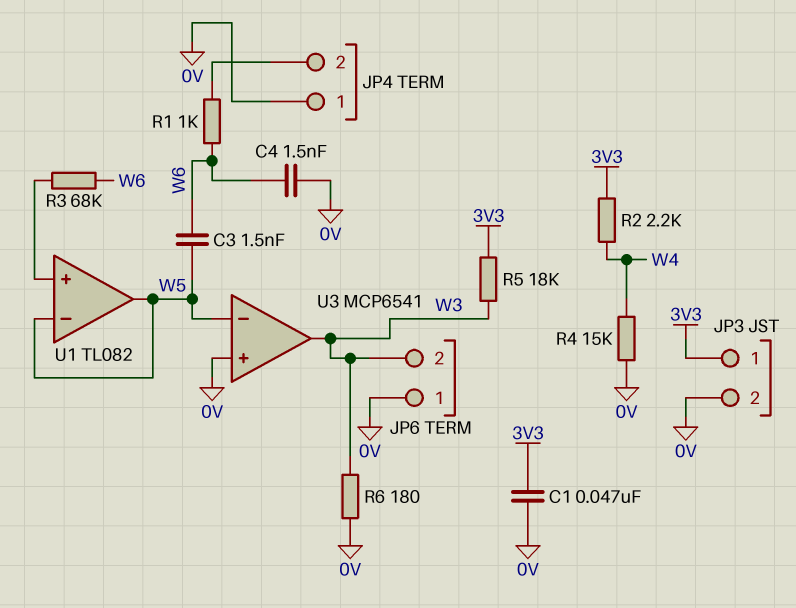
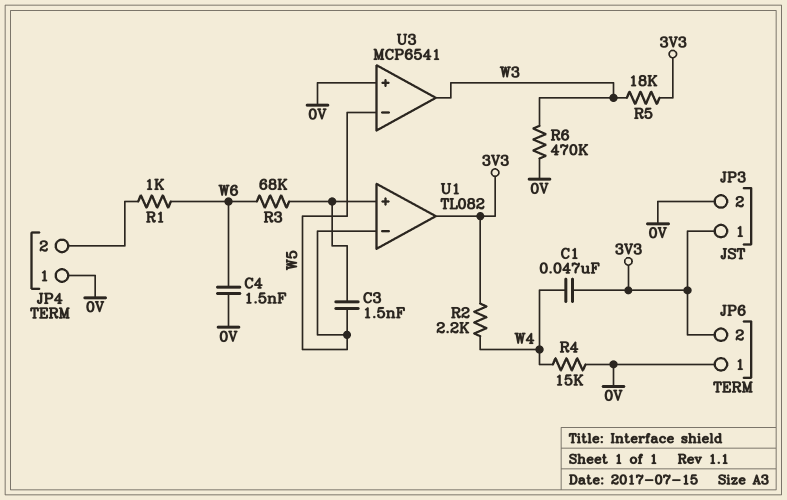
C1: 47nF (0V, 3V3) -> 47nF (3V3, W4)
C3: 1.5nF (W5, W6) -> 1.5nF (U1/in+, W5)
JP6 pin 2: W3 -> 3V3
R6: 180 (0V, W3) -> 470k (0V, W3)
U1 pin out: W5 -> 3V3

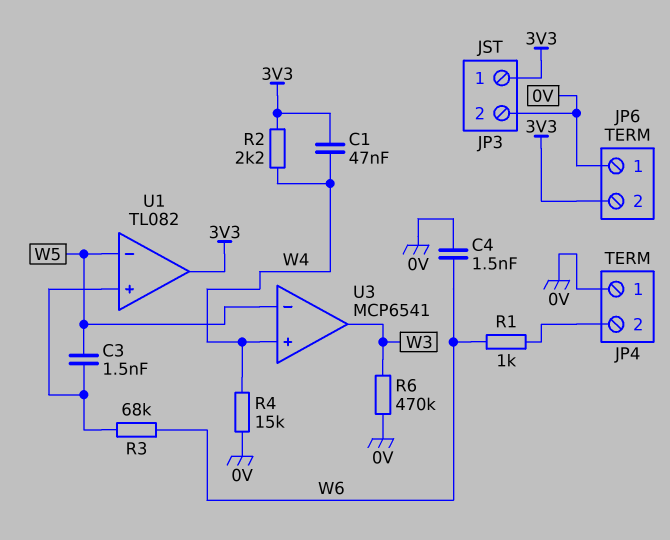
R5: 18k (3V3, W3) -> none
U3 pin in+: 0V -> W4

